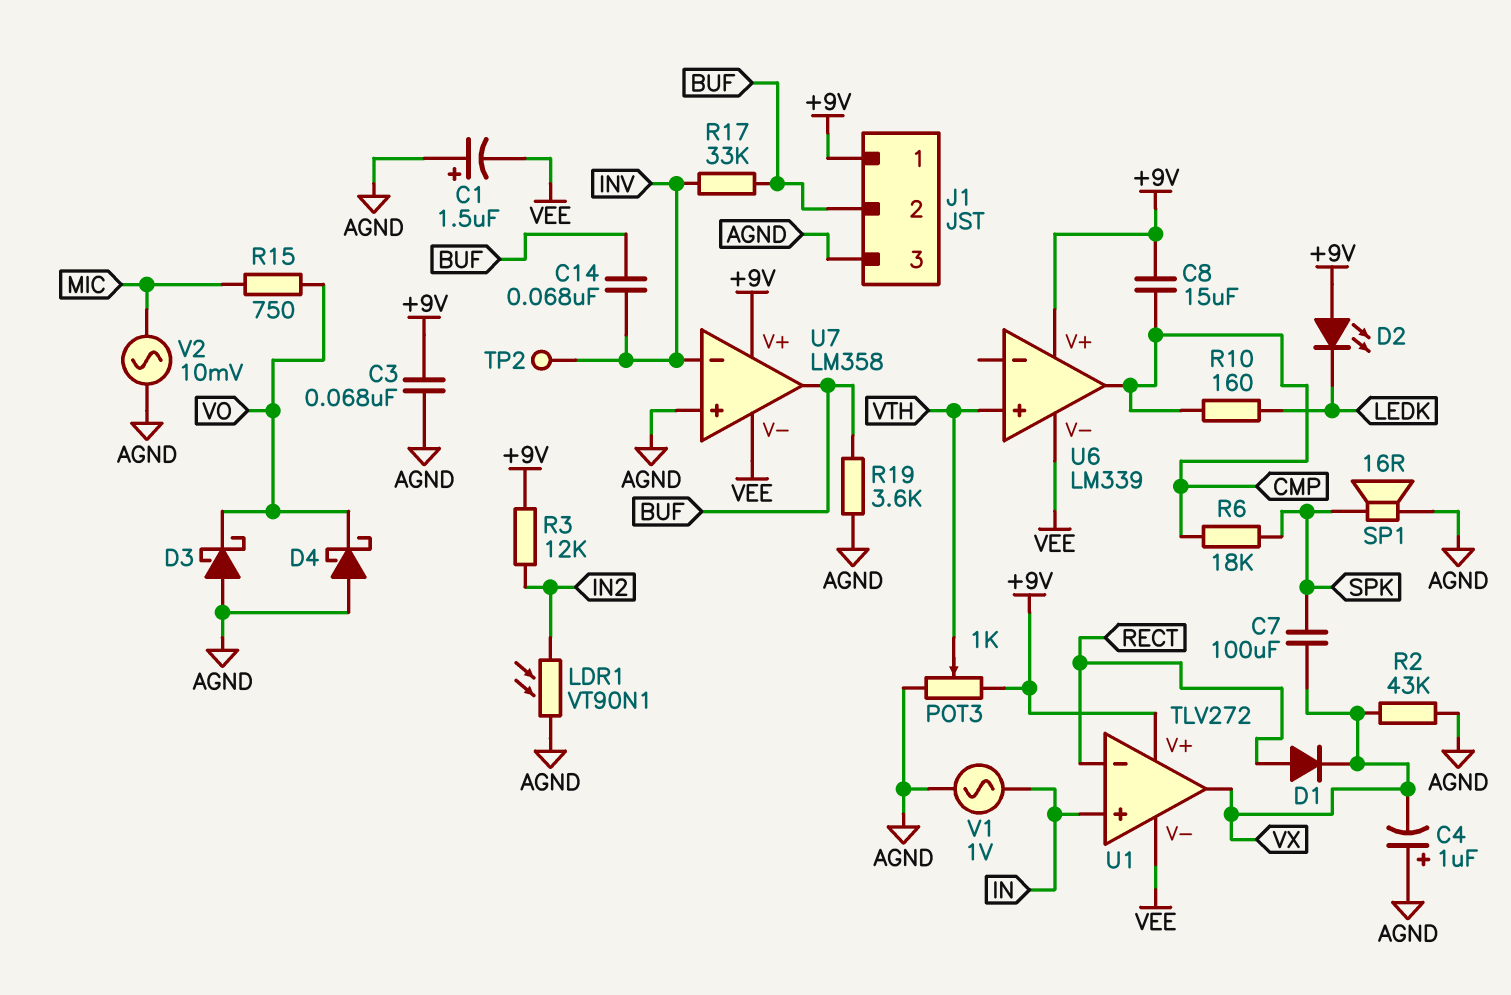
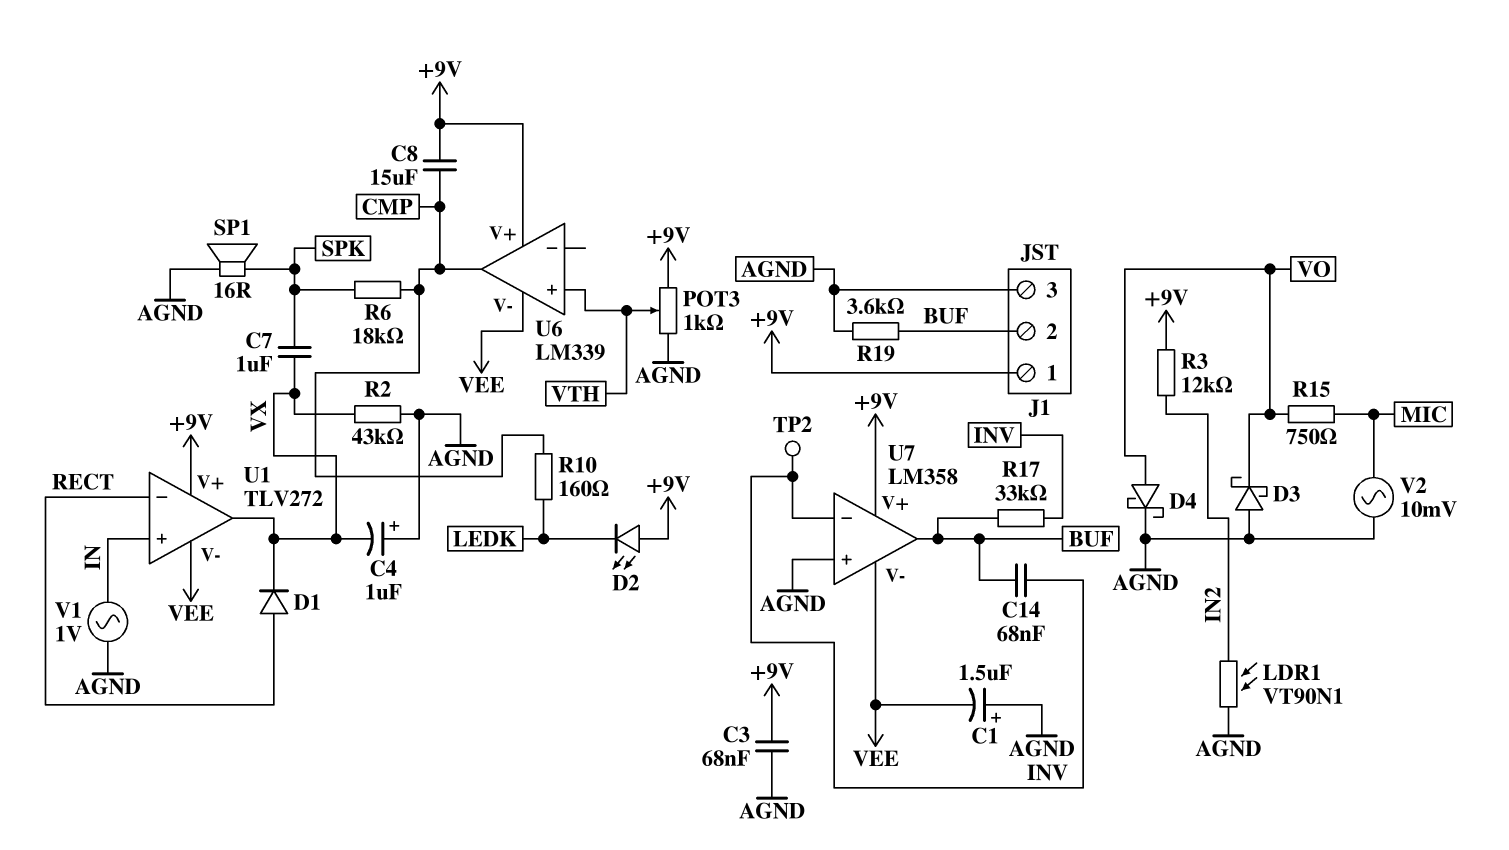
C7: 100uF (SPK, VX) -> 1uF (SPK, VX)
D4: schottky (A AGND, K VO) -> schottky (A VO, K AGND)

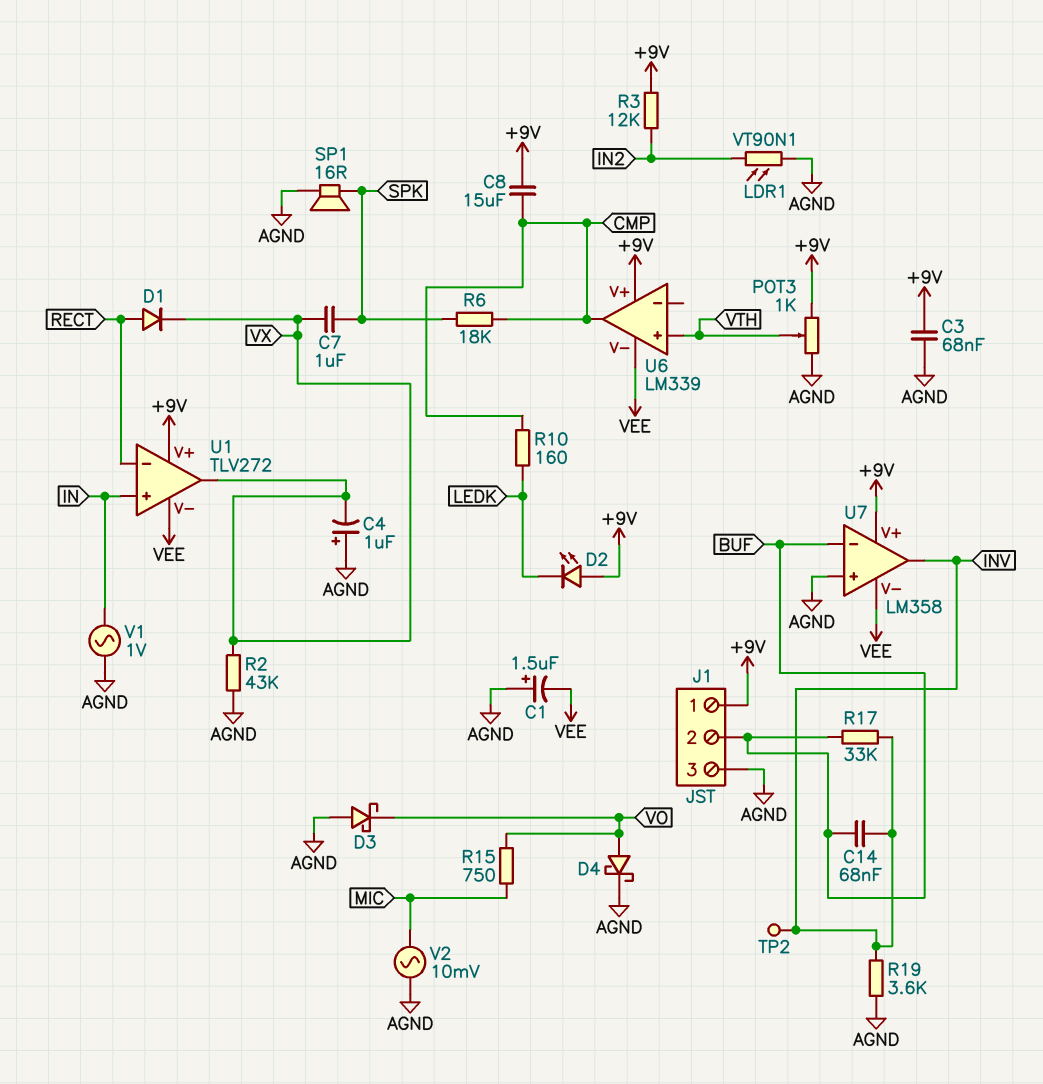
R19: 3.6k (AGND, BUF) -> 3.6k (AGND, INV)
U7 pin in-: INV -> BUF
U7 pin out: BUF -> INV

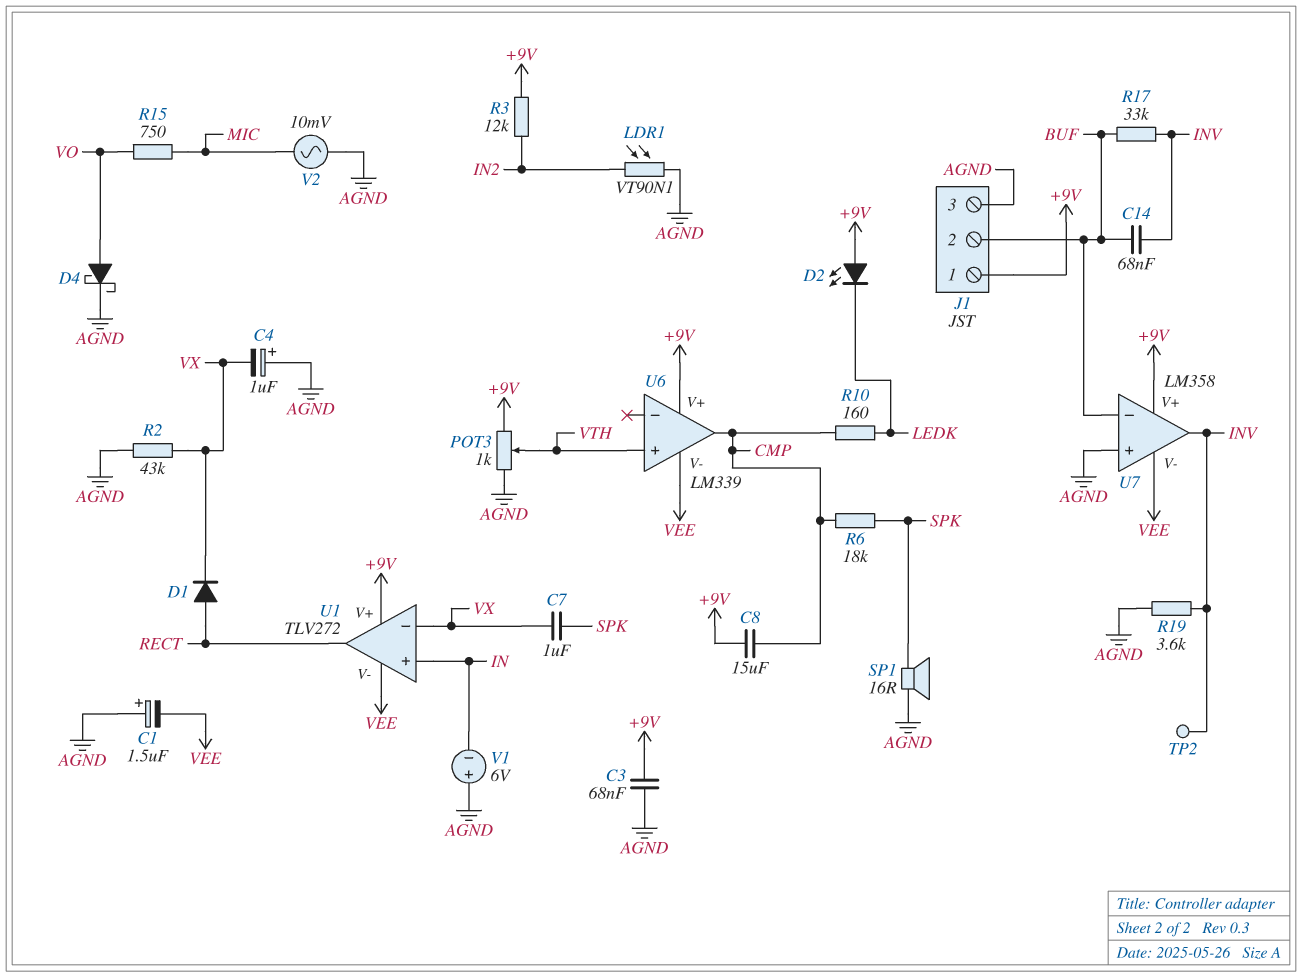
D3: schottky (A AGND, K VO) -> none
U1 pin in-: RECT -> VX
U1 pin out: VX -> RECT
V1: AC 1V (AGND, IN) -> 6V (plus AGND, minus IN)

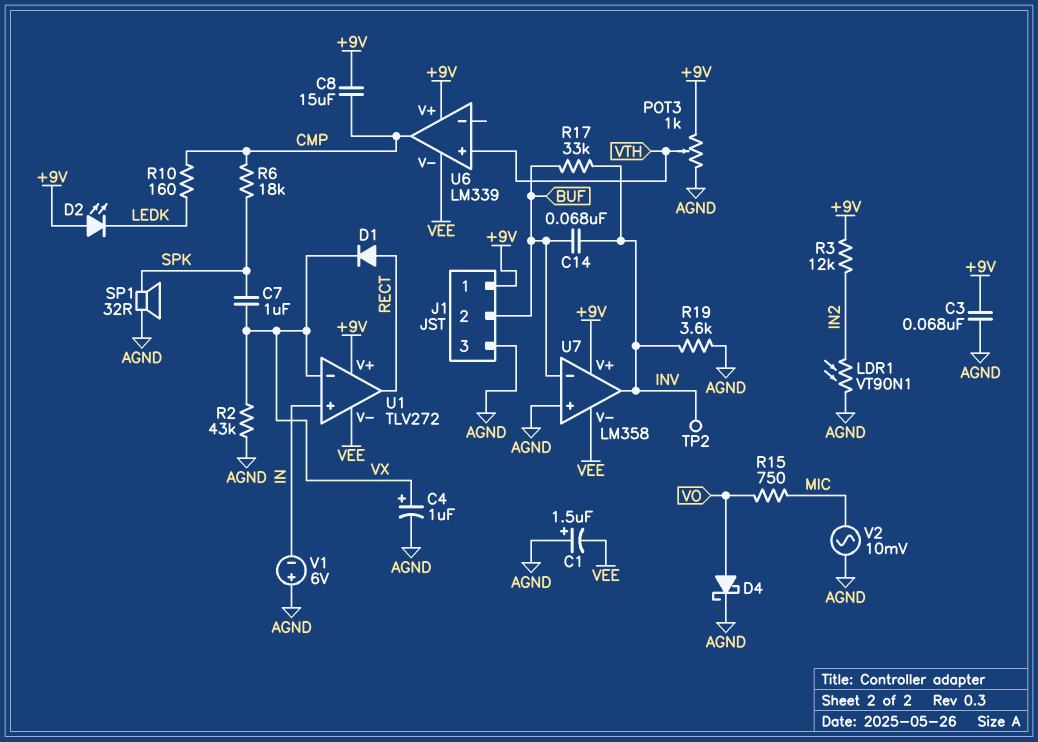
C4: 1uF (plus AGND, minus VX) -> 1uF (plus VX, minus AGND)
SP1: speaker 16R (AGND, SPK) -> speaker 32R (AGND, SPK)

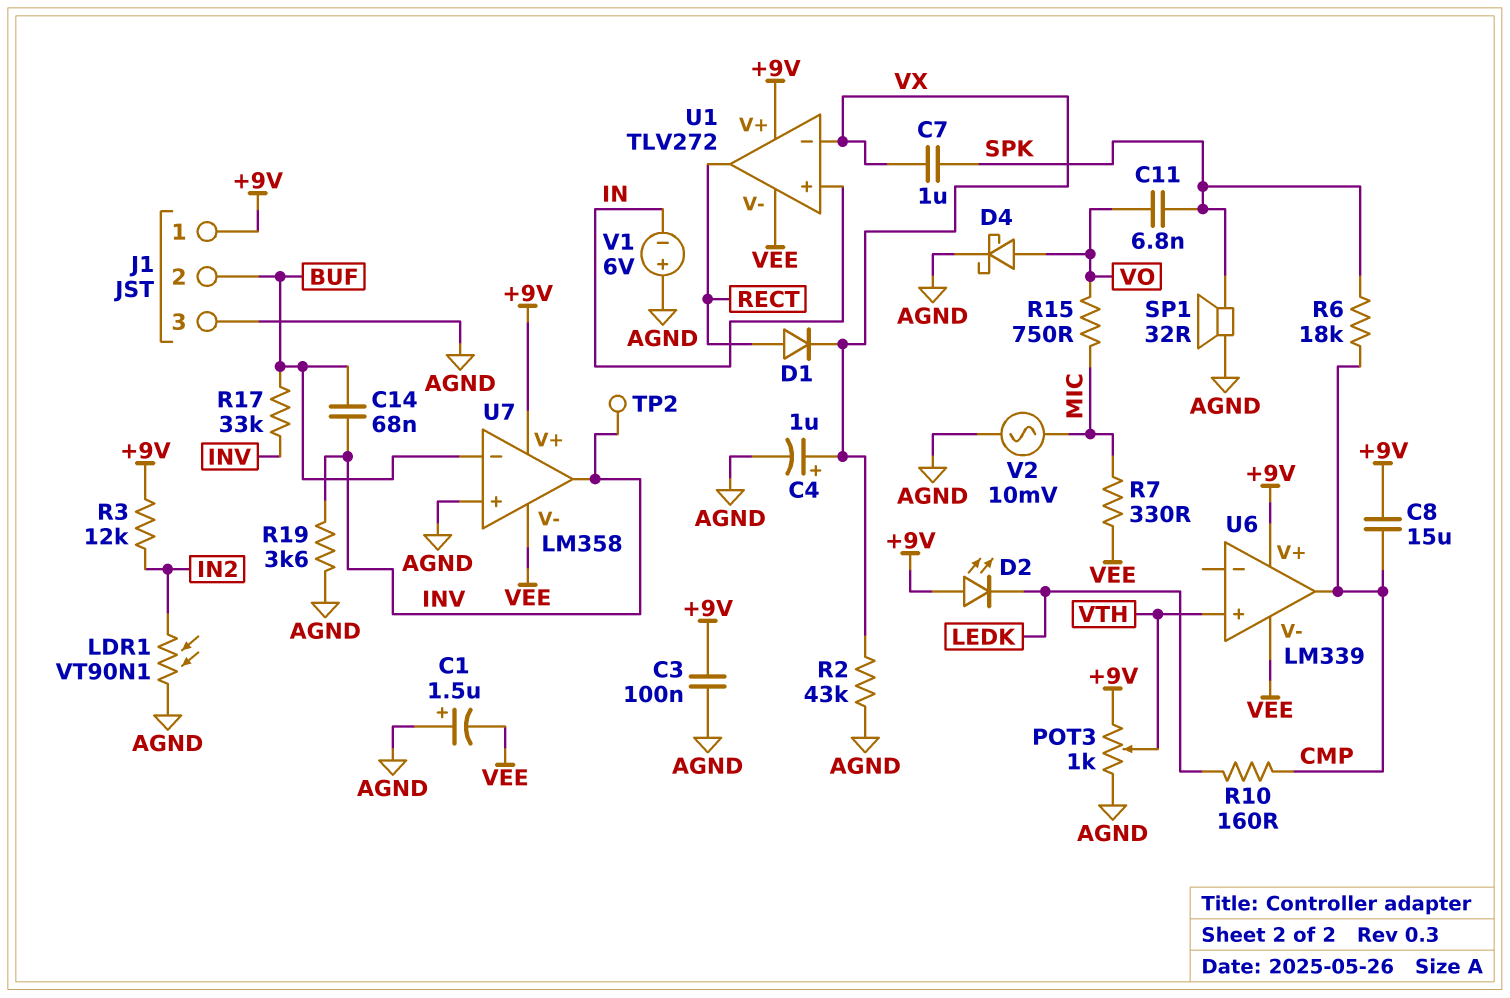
C3: 68nF (+9V, AGND) -> 100nF (+9V, AGND)
C11: none -> 6.8nF (SPK, VO)
R7: none -> 330 (MIC, VEE)

